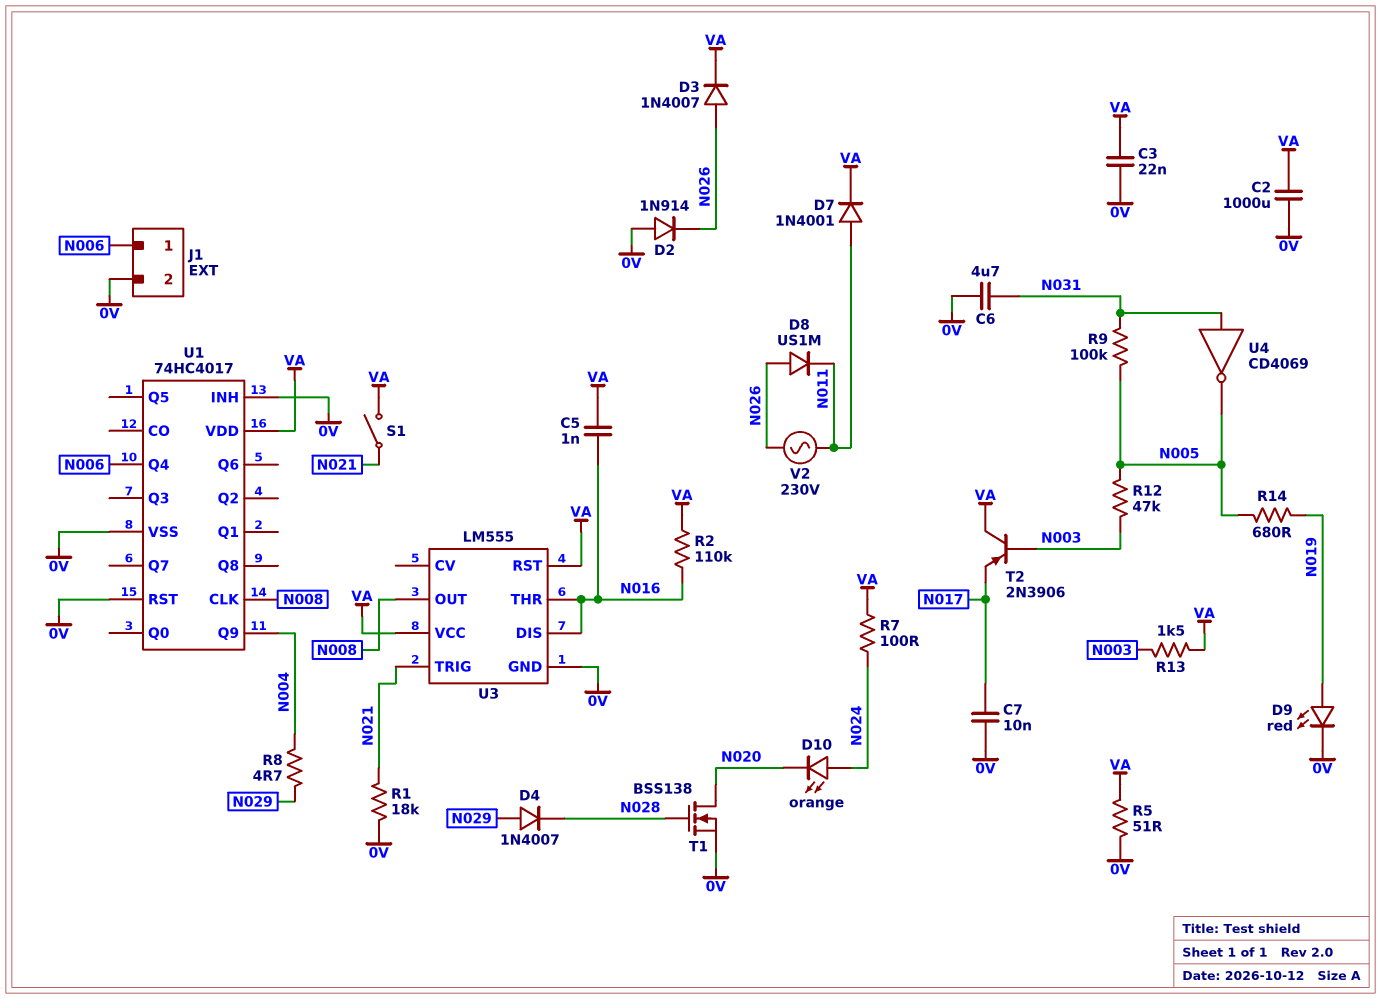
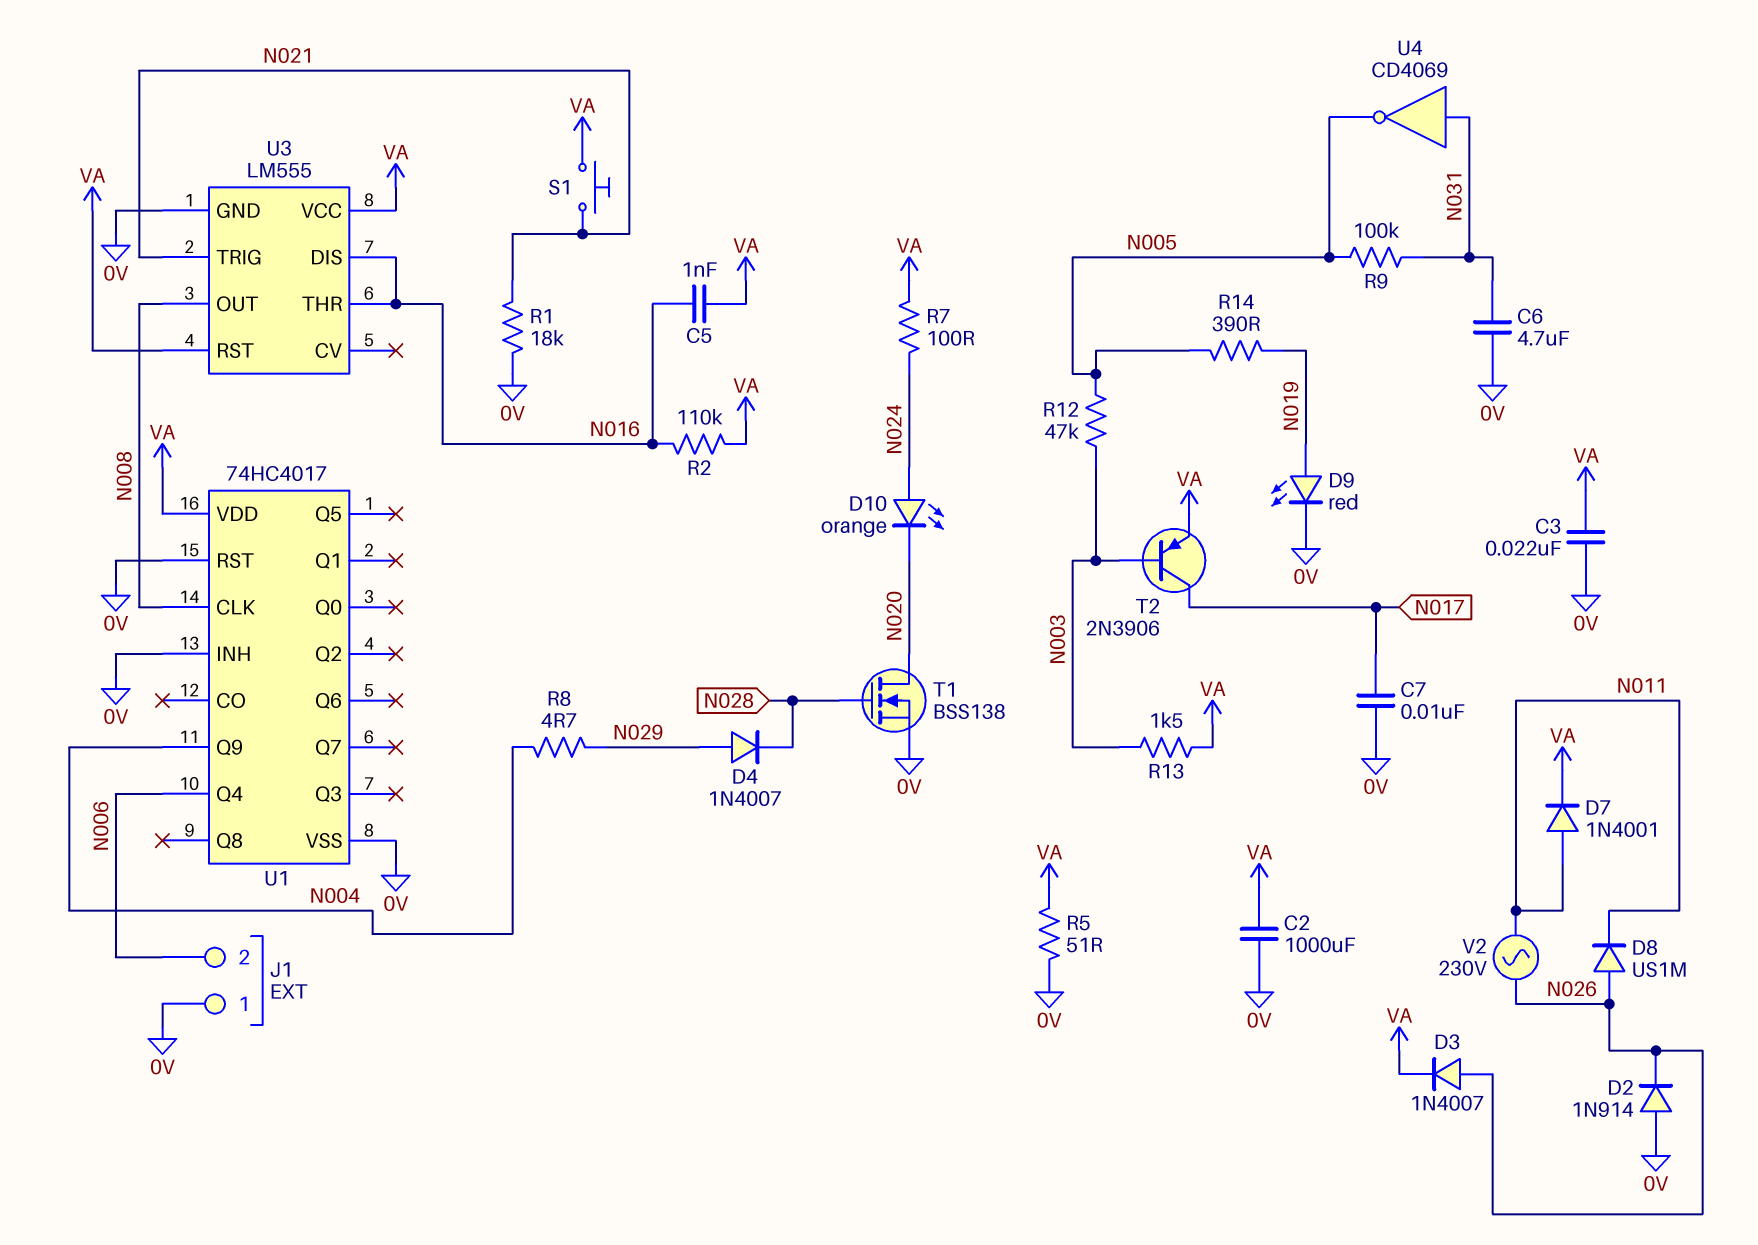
J1 pin 1: N006 -> 0V
J1 pin 2: 0V -> N006
R14: 680 (N005, N019) -> 390 (N005, N019)
S1: switch (N021, VA) -> button (N021, VA)
T2: PNP 2N3906 (B N003, C VA, E N017) -> PNP 2N3906 (B N003, C N017, E VA)

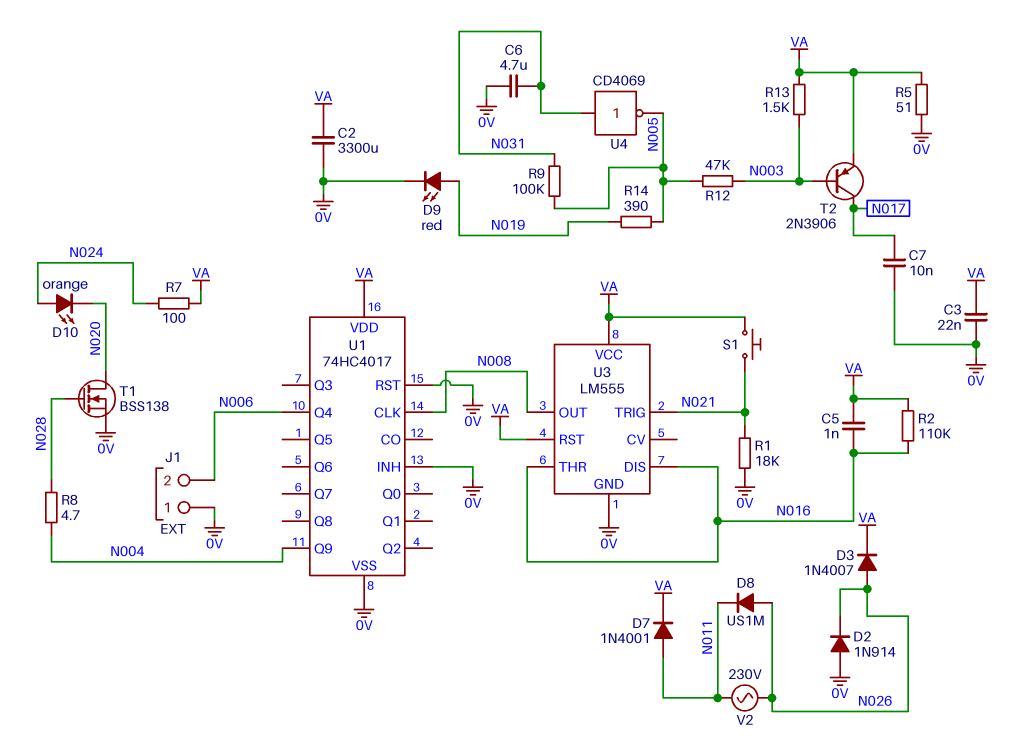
C2: 1000uF (0V, VA) -> 3300uF (0V, VA)
D4: diode 1N4007 (A N029, K N028) -> none
R8: 4.7 (N004, N029) -> 4.7 (N004, N028)

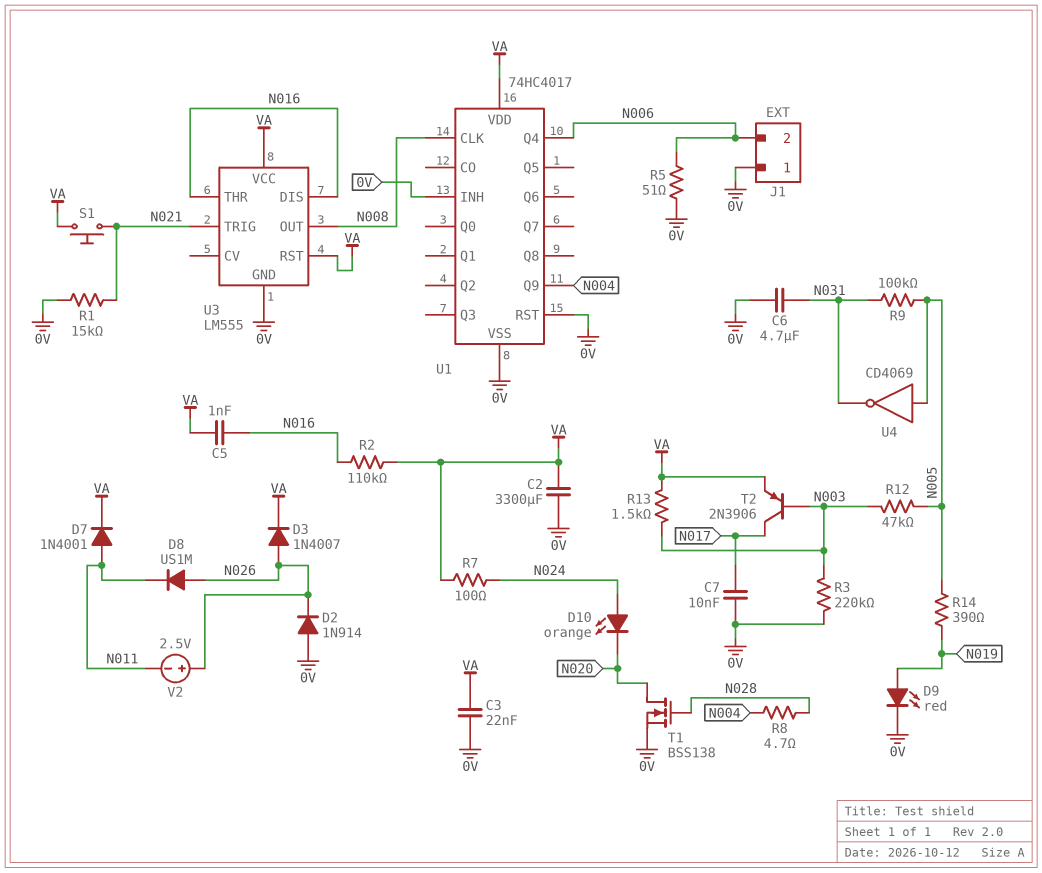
R1: 18k (0V, N021) -> 15k (0V, N021)
R3: none -> 220k (0V, N003)
R5: 51 (0V, VA) -> 51 (0V, N006)
U4: NOT CD4069 (in N031, out N005) -> NOT CD4069 (in N005, out N031)
V2: AC 230V (N011, N026) -> 2.5V (plus N026, minus N011)

